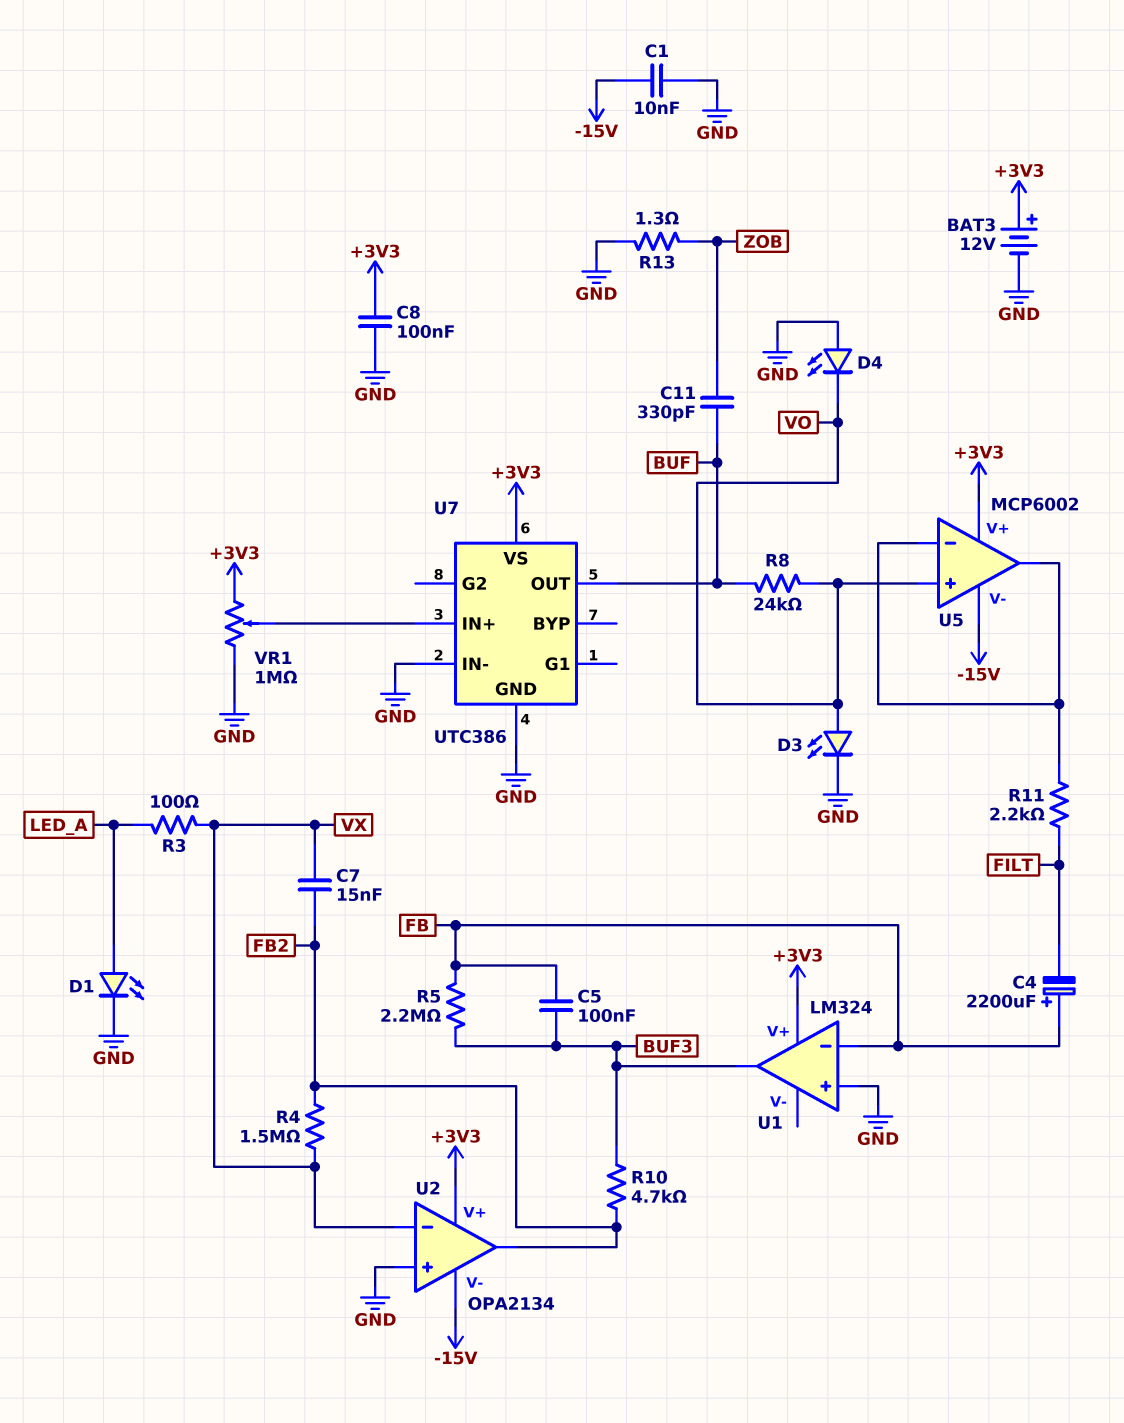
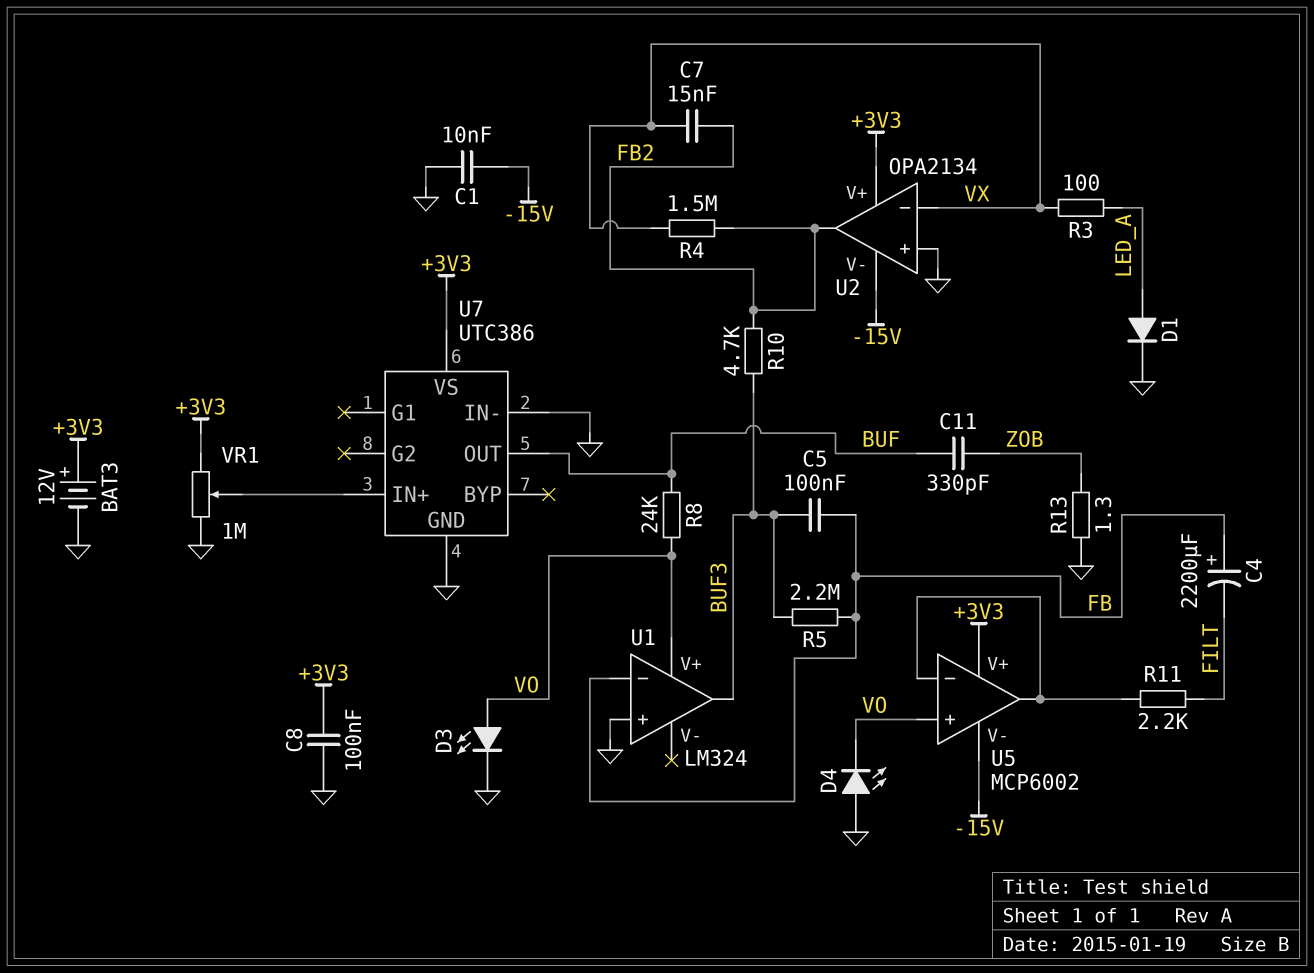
D1: LED (A LED_A, K GND) -> diode (A LED_A, K GND)
U1 pin V+: +3V3 -> VO

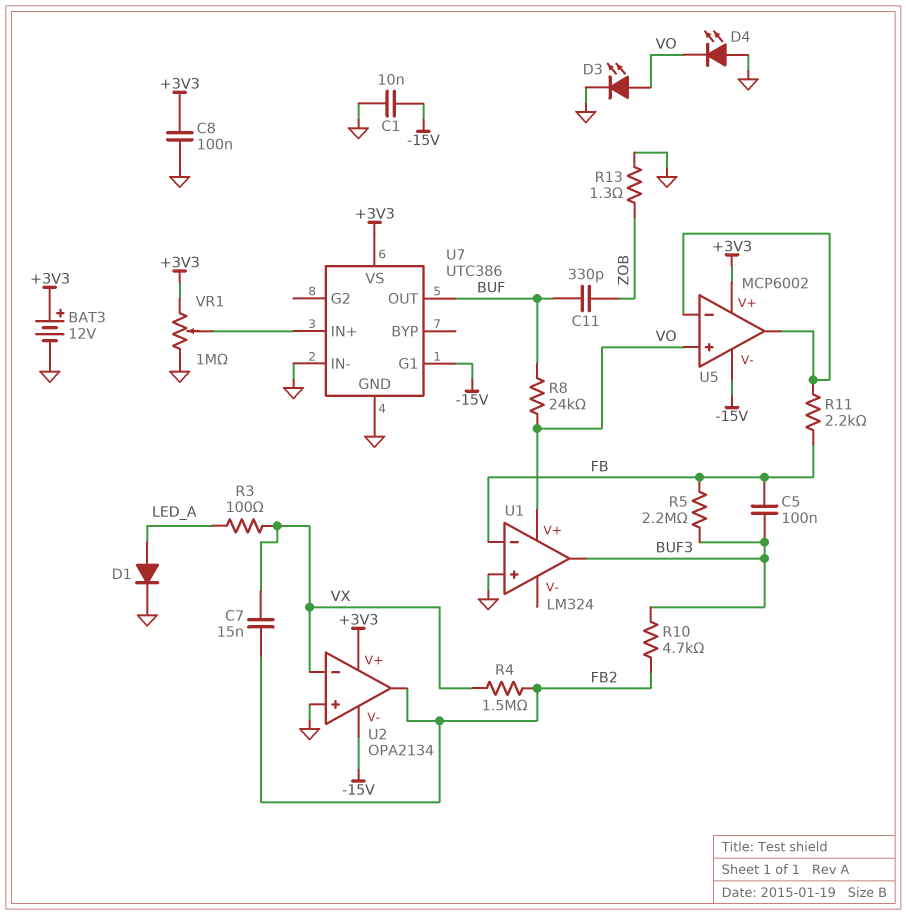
C4: 2200uF (plus FB, minus FILT) -> none
R11: 2.2k (FILT, U5/in-) -> 2.2k (FB, U5/in-)
U7 pin G1: none -> -15V

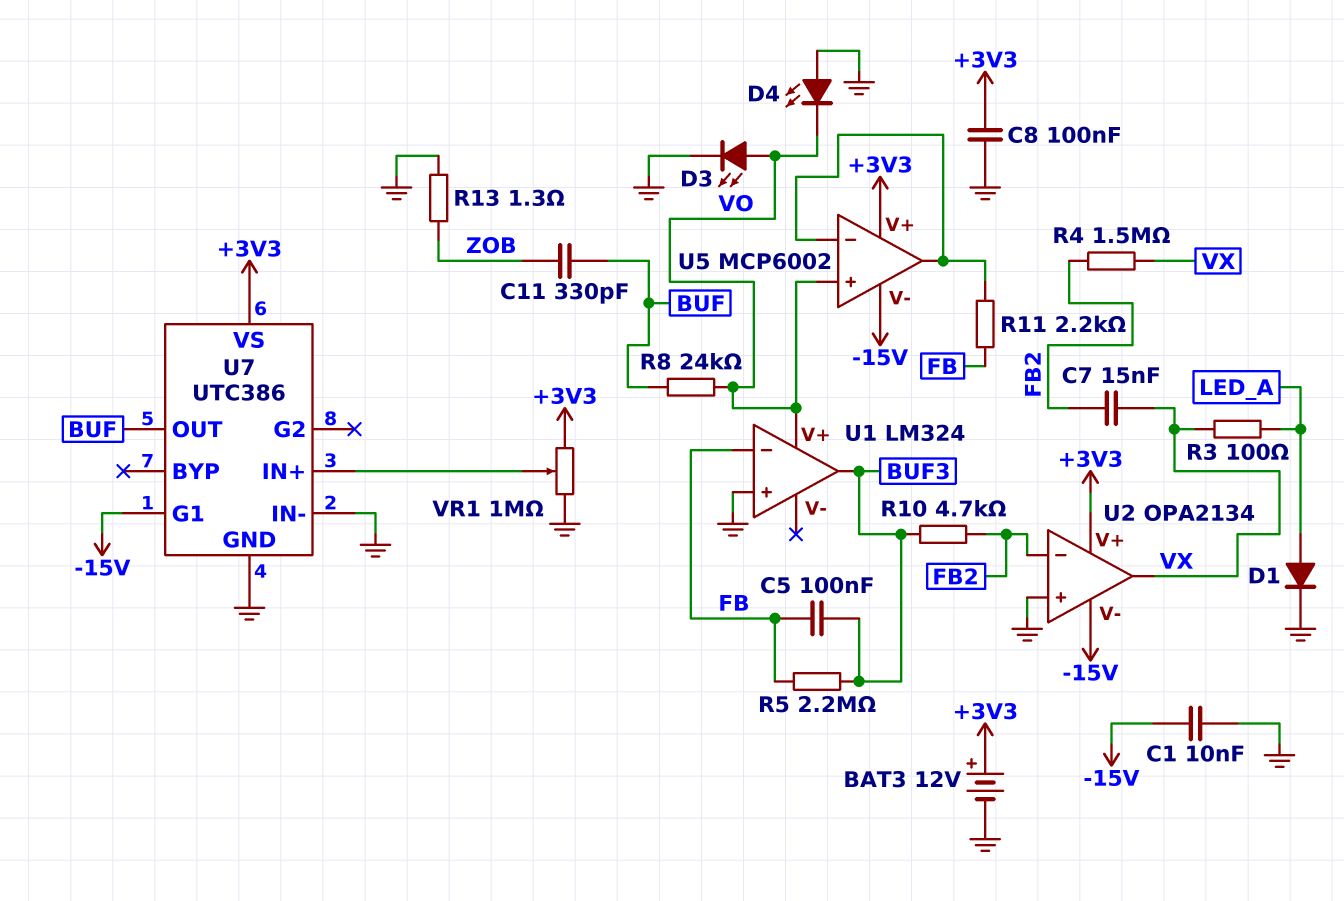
U2 pin in-: VX -> FB2
U2 pin out: FB2 -> VX

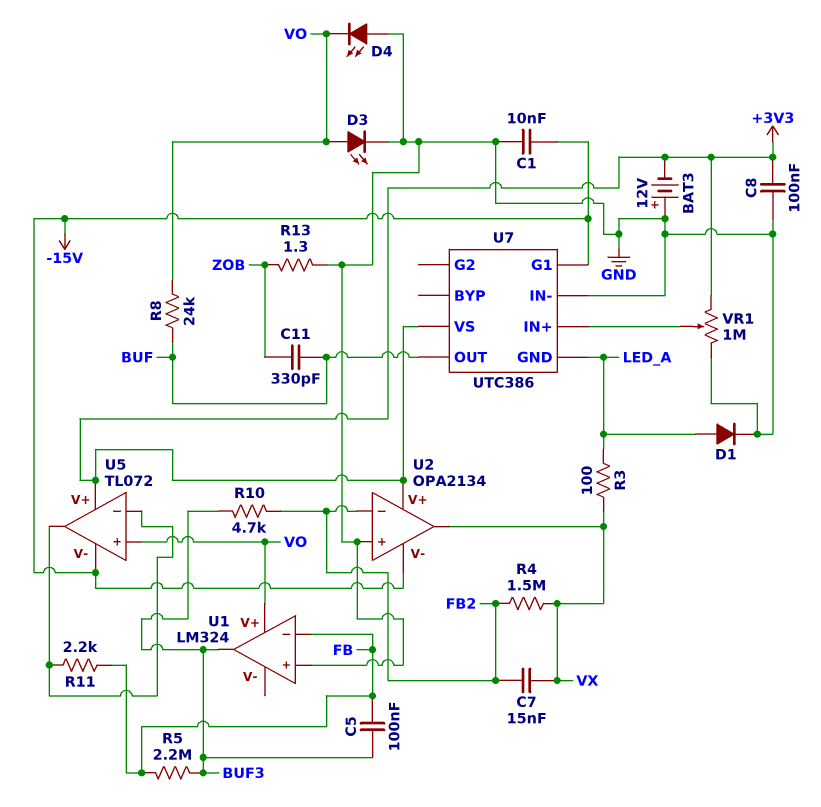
BAT3: 12V (plus +3V3, minus GND) -> 12V (plus GND, minus +3V3)
U5: MCP6002 -> TL072
U7 pin GND: GND -> LED_A

